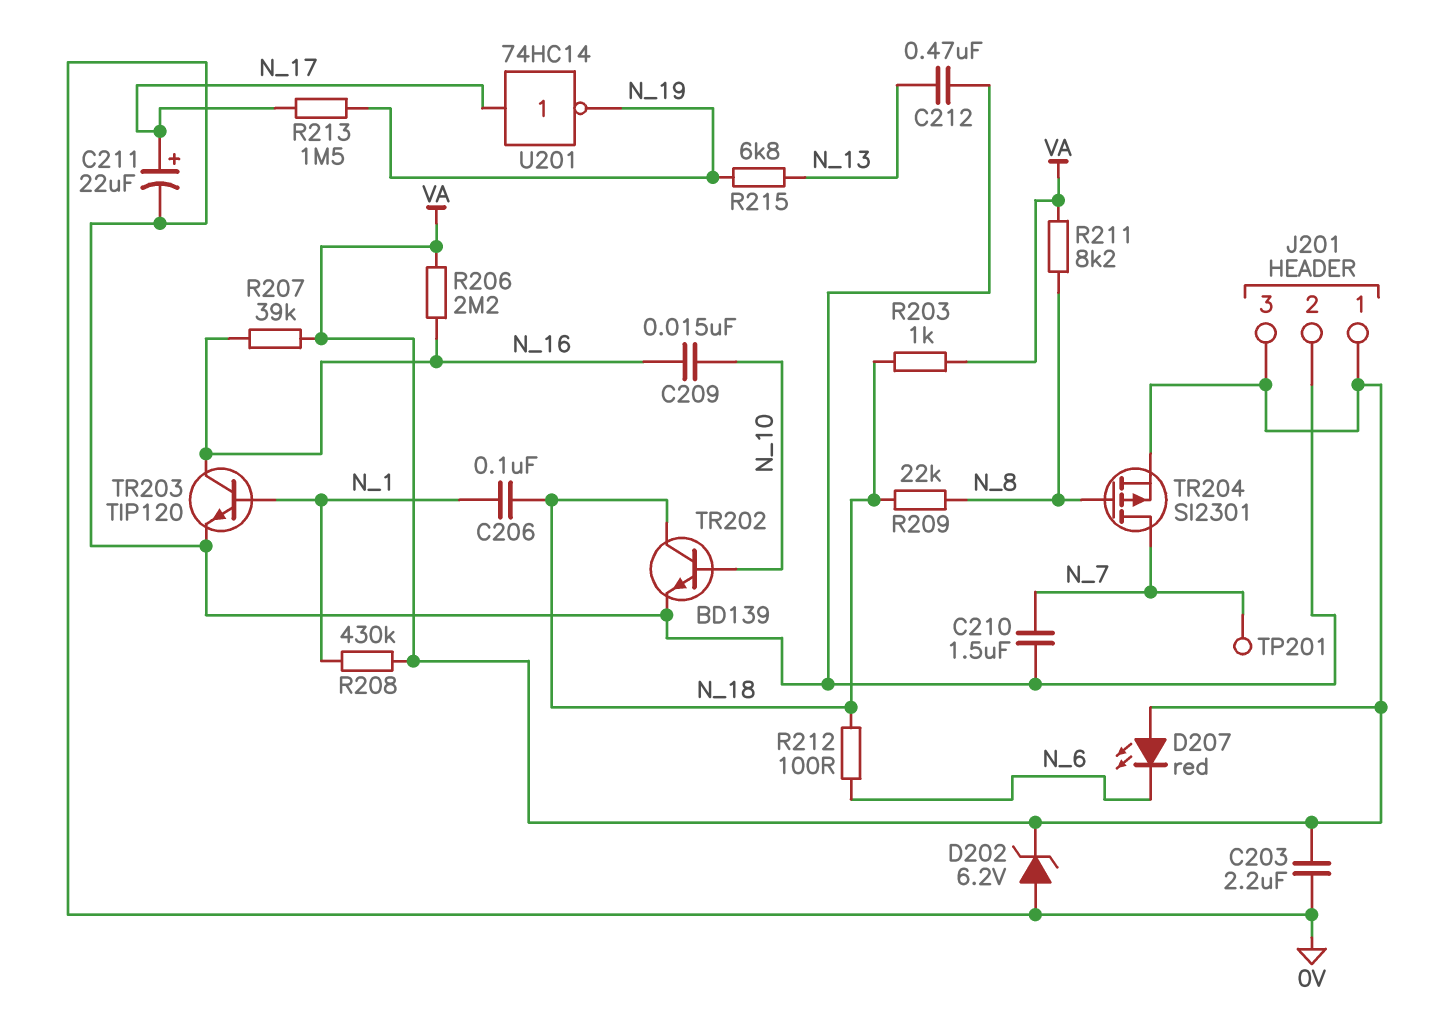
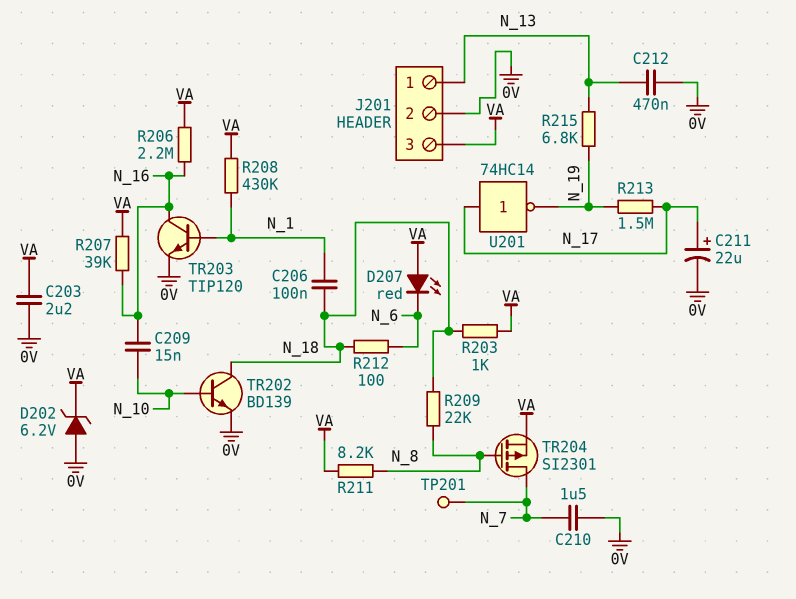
J201 pin 1: VA -> N_13

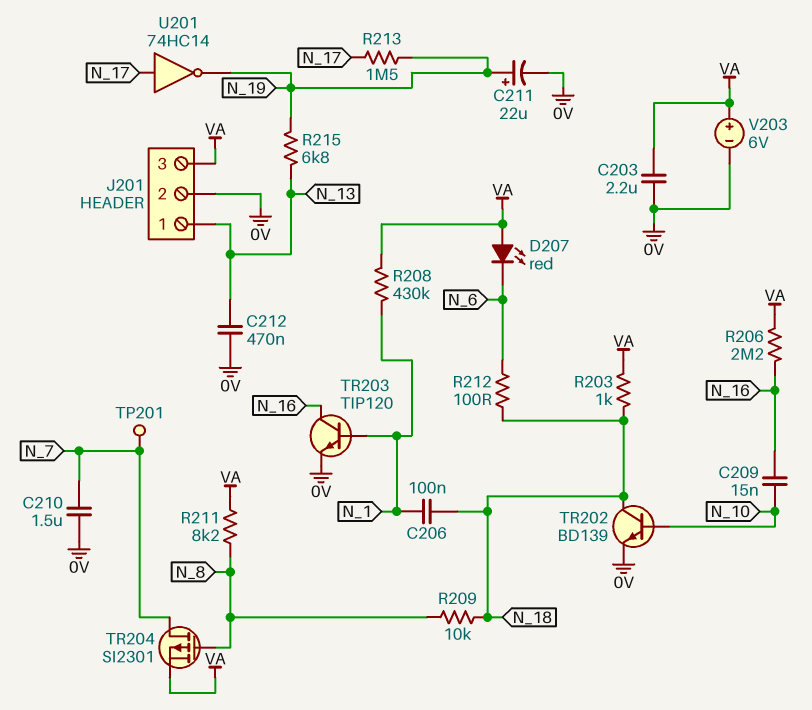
C211: 22uF (plus N_17, minus 0V) -> 22uF (plus N_19, minus 0V)
D202: zener 6.2V (A 0V, K VA) -> none
R207: 39k (N_16, VA) -> none
R209: 22k (N_8, N_18) -> 10k (N_8, N_18)
V203: none -> 6V (plus VA, minus 0V)

